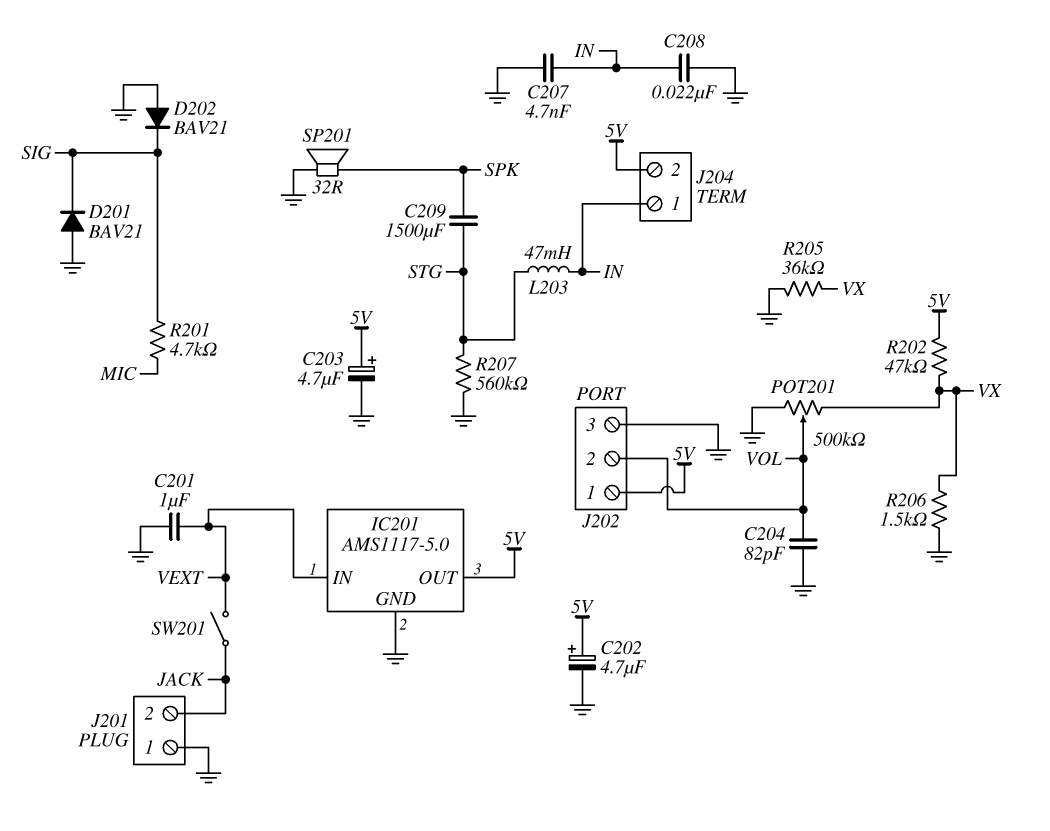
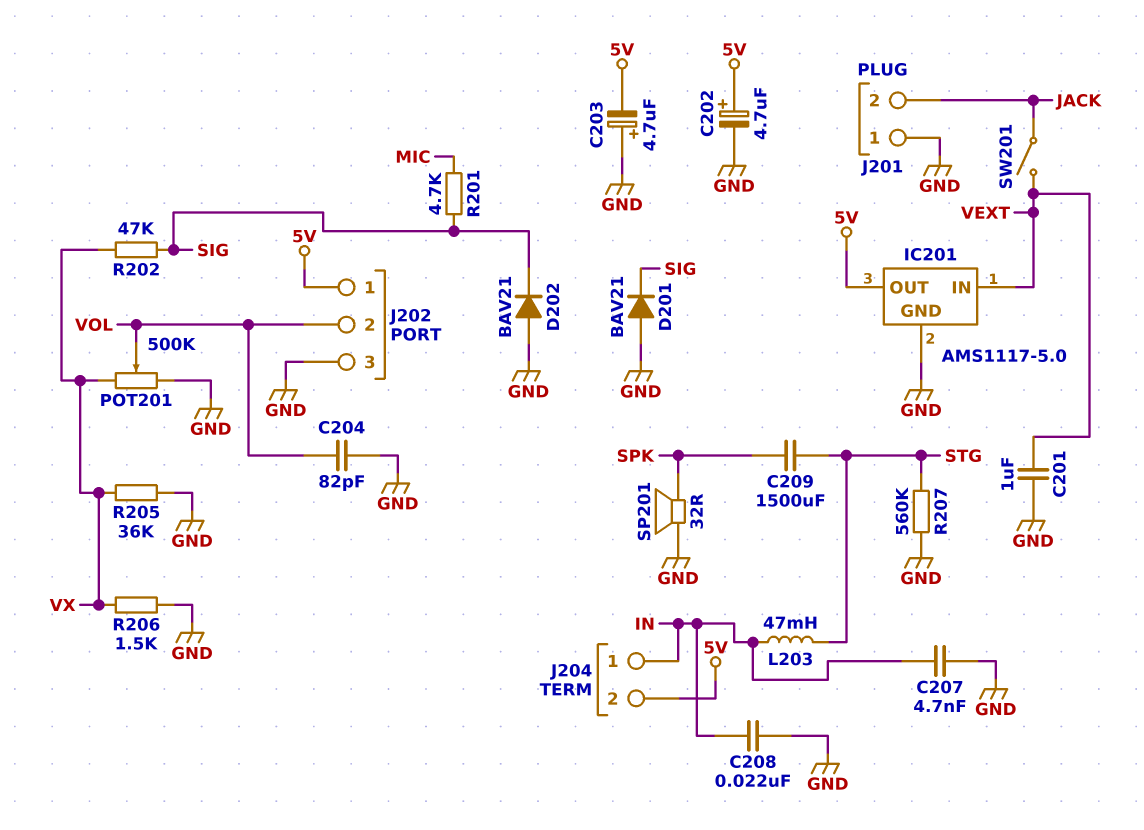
C203: 4.7uF (plus 5V, minus GND) -> 4.7uF (plus GND, minus 5V)
R202: 47k (5V, VX) -> 47k (SIG, VX)

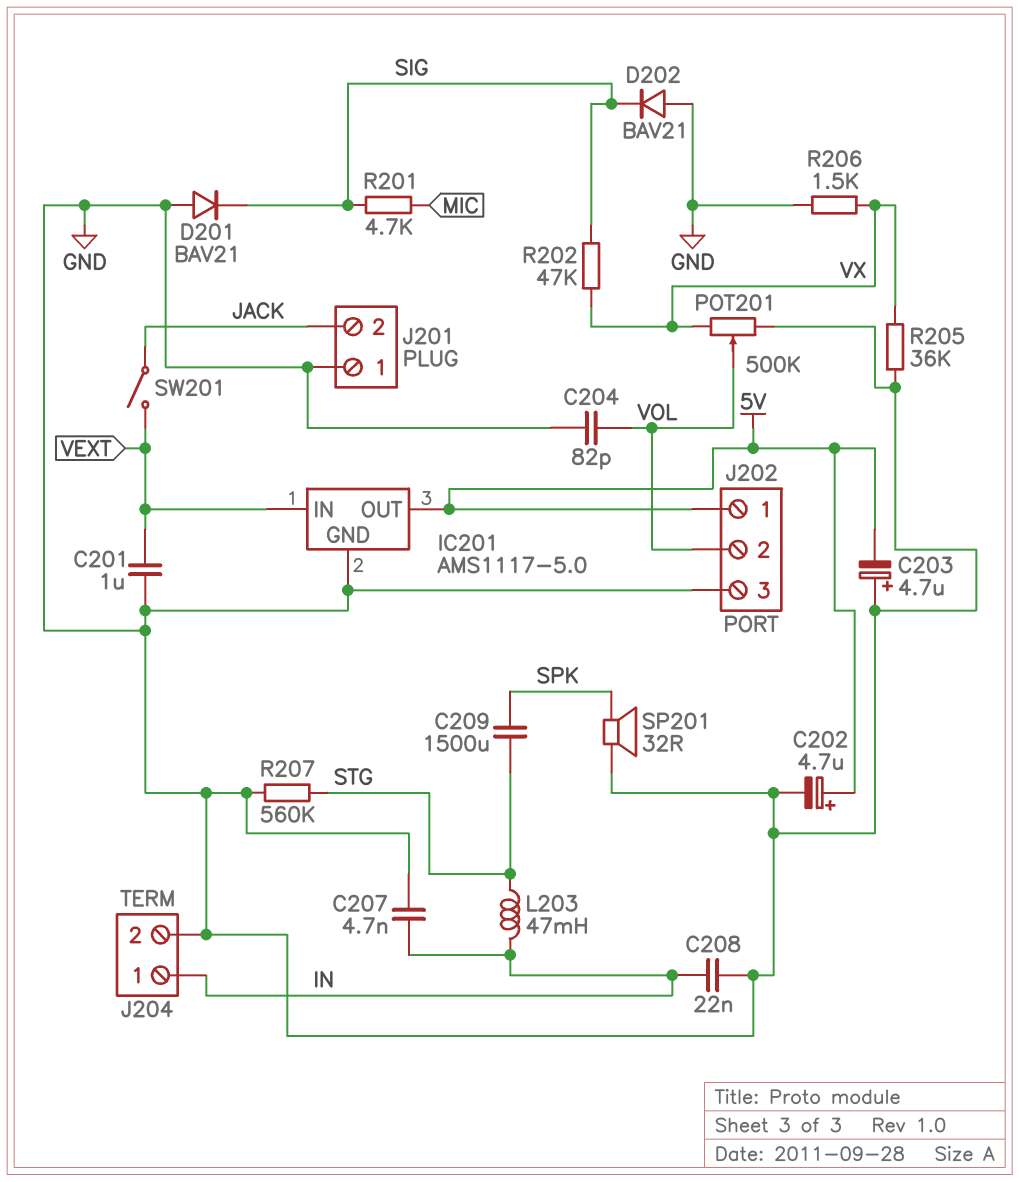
J204 pin 2: 5V -> GND

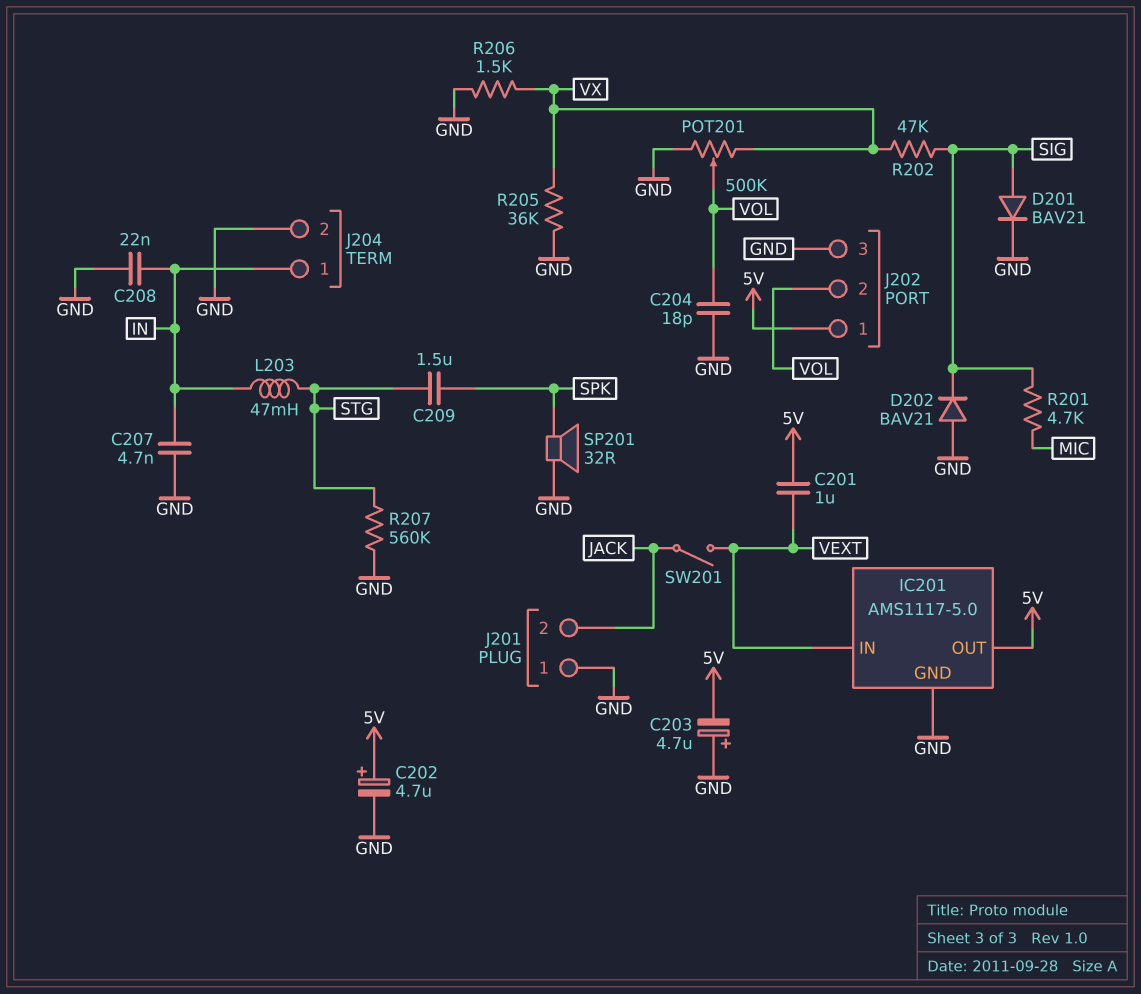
C201: 1uF (GND, VEXT) -> 1uF (5V, VEXT)
C204: 82pF (GND, VOL) -> 18pF (GND, VOL)
C209: 1500uF (SPK, STG) -> 1.5uF (SPK, STG)
D201: diode BAV21 (A GND, K SIG) -> diode BAV21 (A SIG, K GND)

